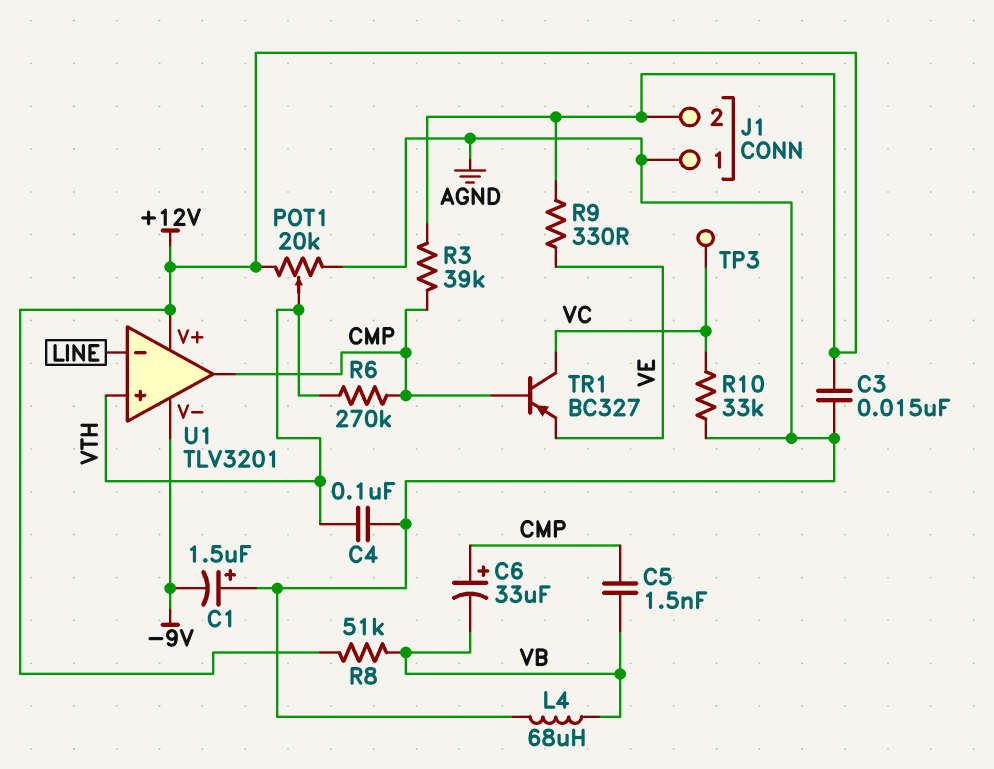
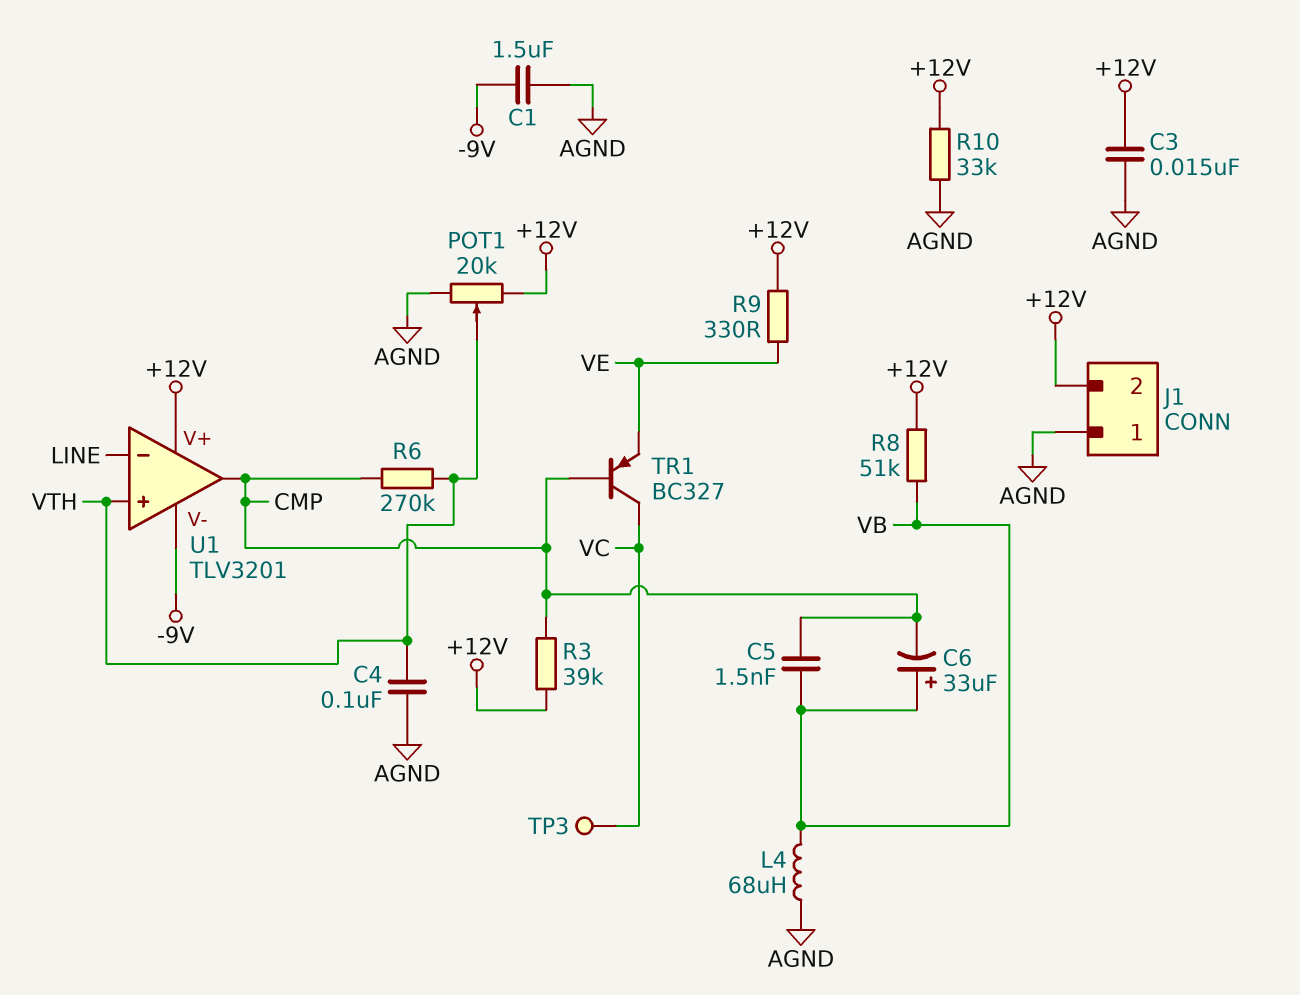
C1: 1.5uF (plus AGND, minus -9V) -> 1.5uF (-9V, AGND)
C6: 33uF (plus CMP, minus VB) -> 33uF (plus VB, minus CMP)
R10: 33k (AGND, VC) -> 33k (+12V, AGND)

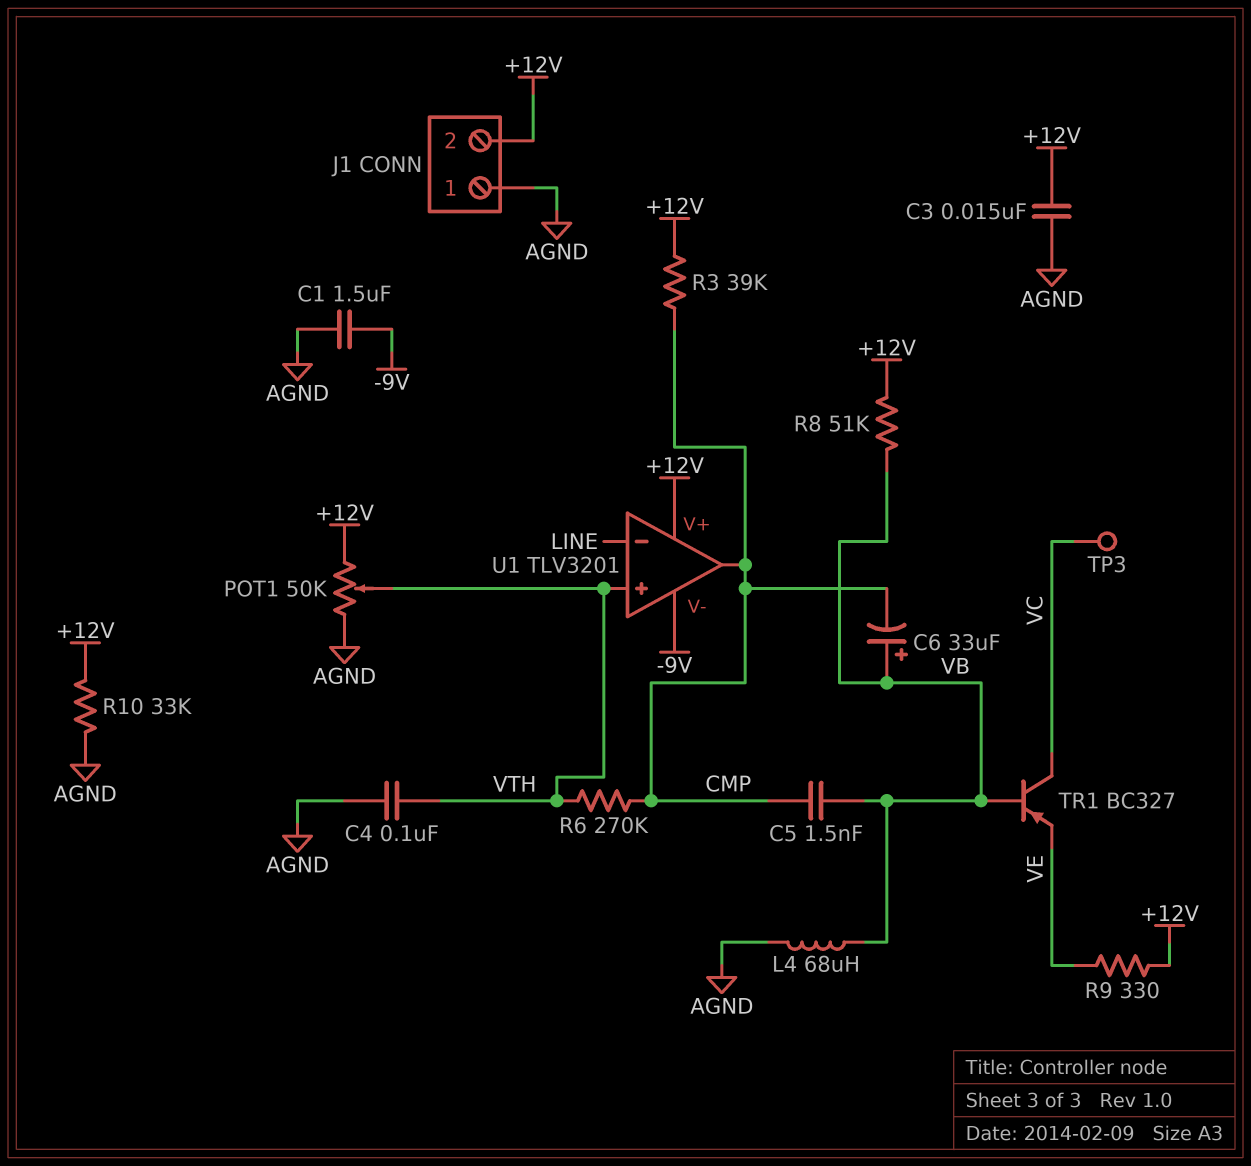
POT1: 20k (+12V, AGND, wiper VTH) -> 50k (+12V, AGND, wiper VTH)
TR1: PNP BC327 (B CMP, C VC, E VE) -> PNP BC327 (B VB, C VC, E VE)

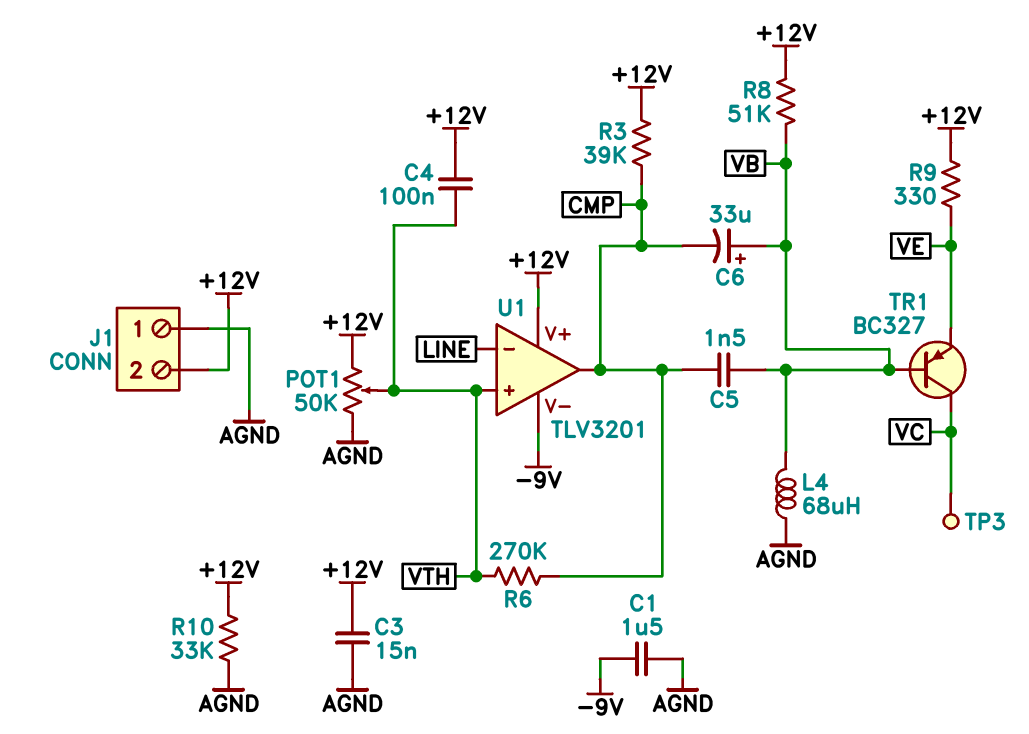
C4: 100nF (AGND, VTH) -> 100nF (+12V, VTH)

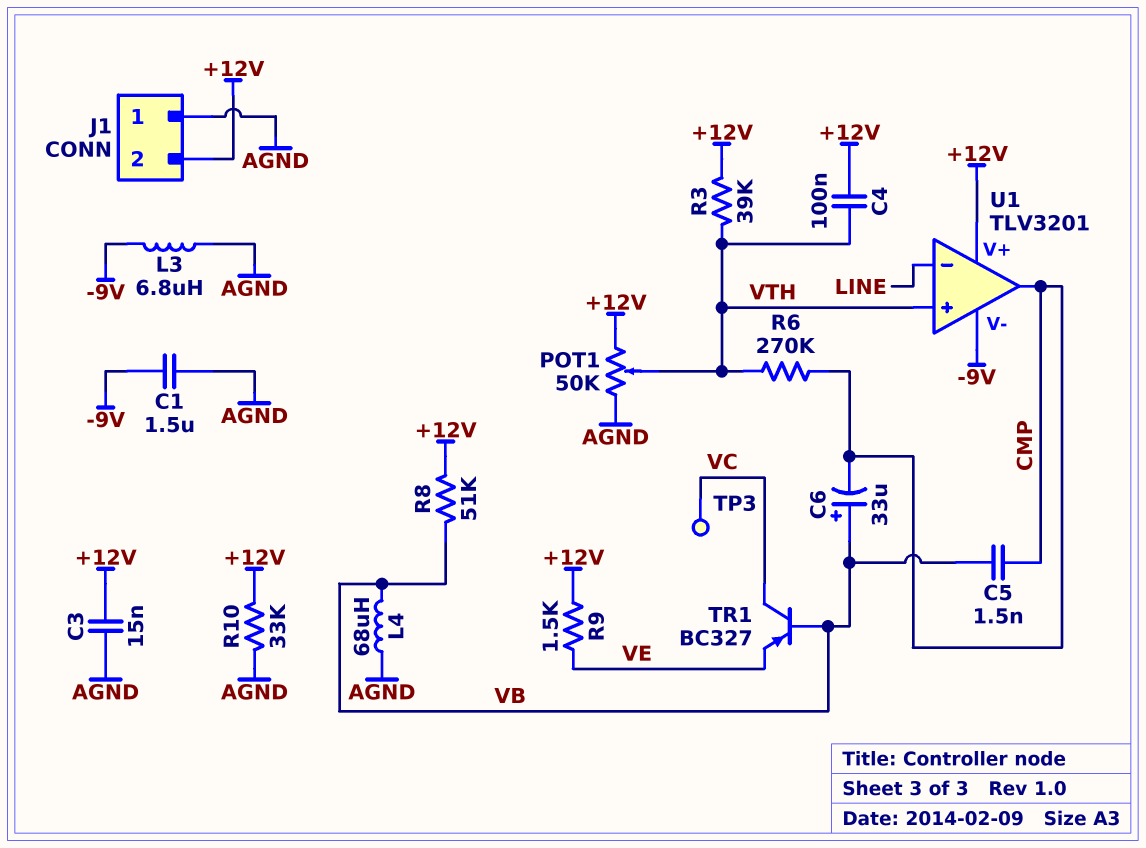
L3: none -> 6.8uH (-9V, AGND)
R3: 39k (+12V, CMP) -> 39k (+12V, VTH)
R9: 330 (+12V, VE) -> 1.5k (+12V, VE)

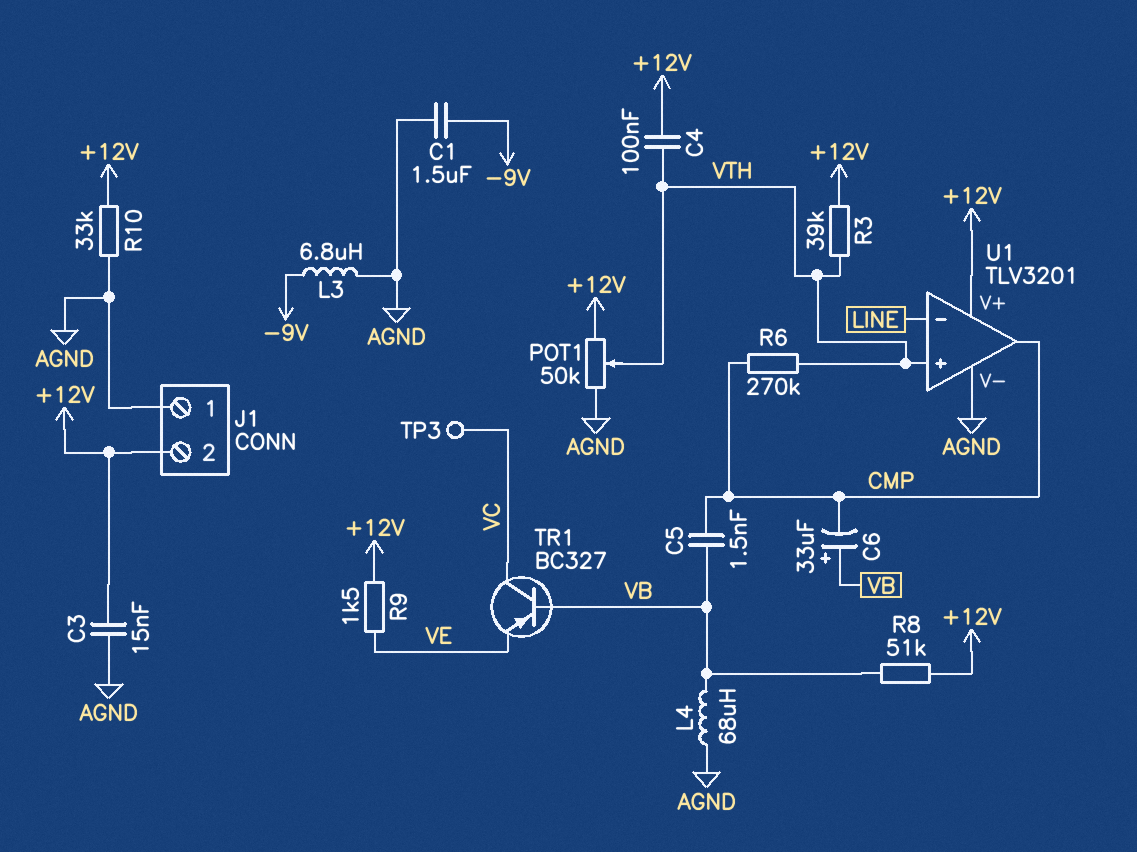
U1 pin V-: -9V -> AGND

